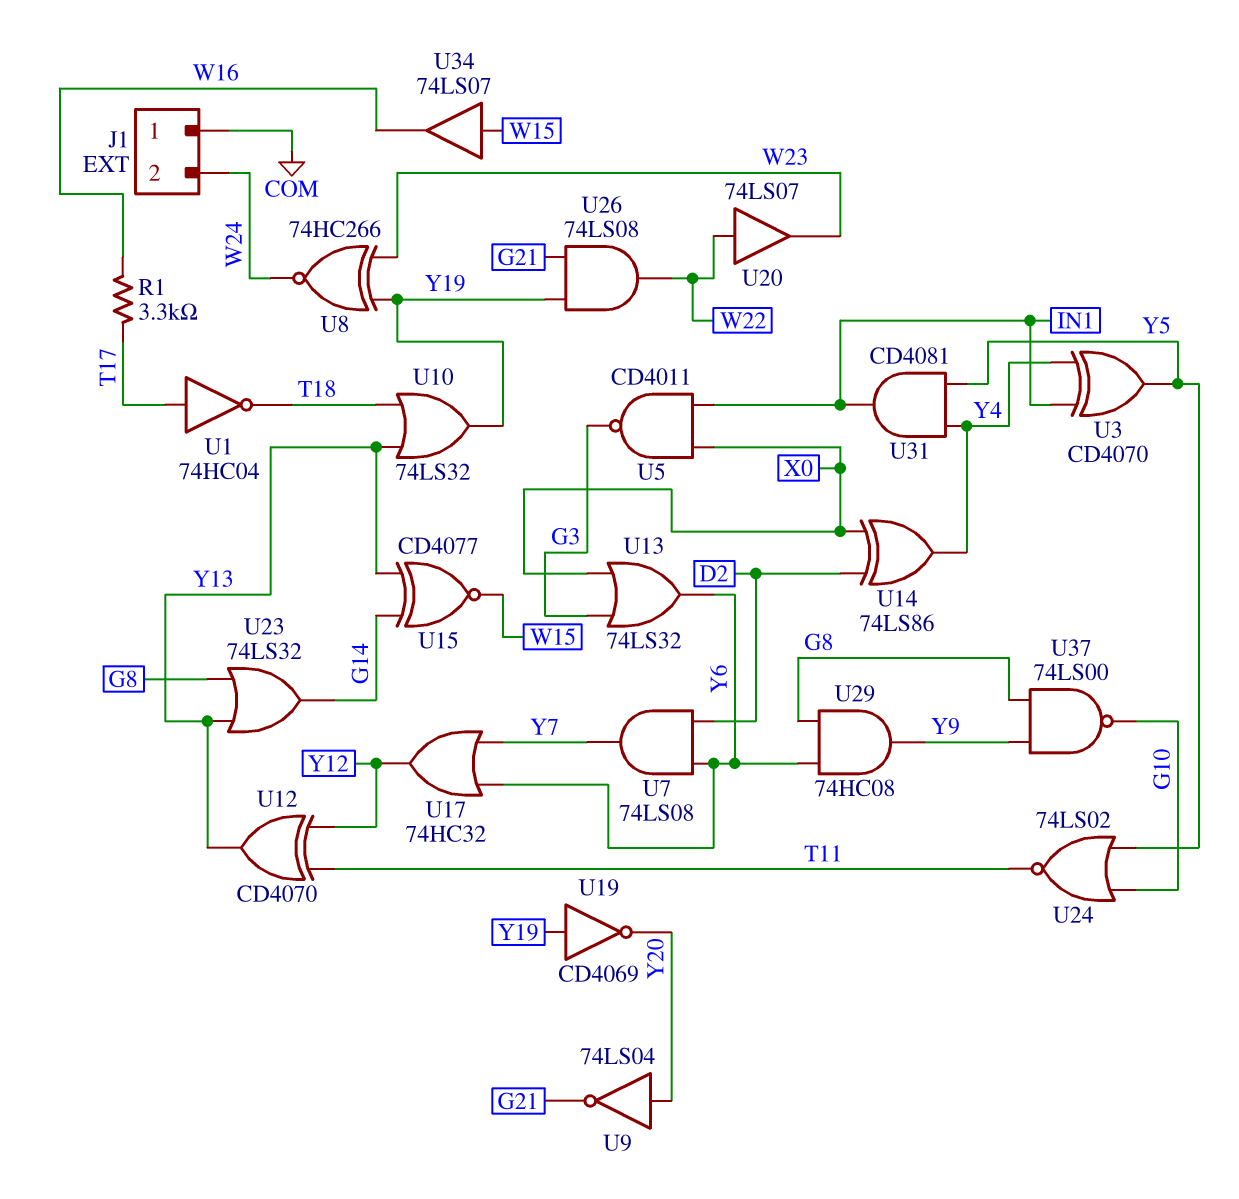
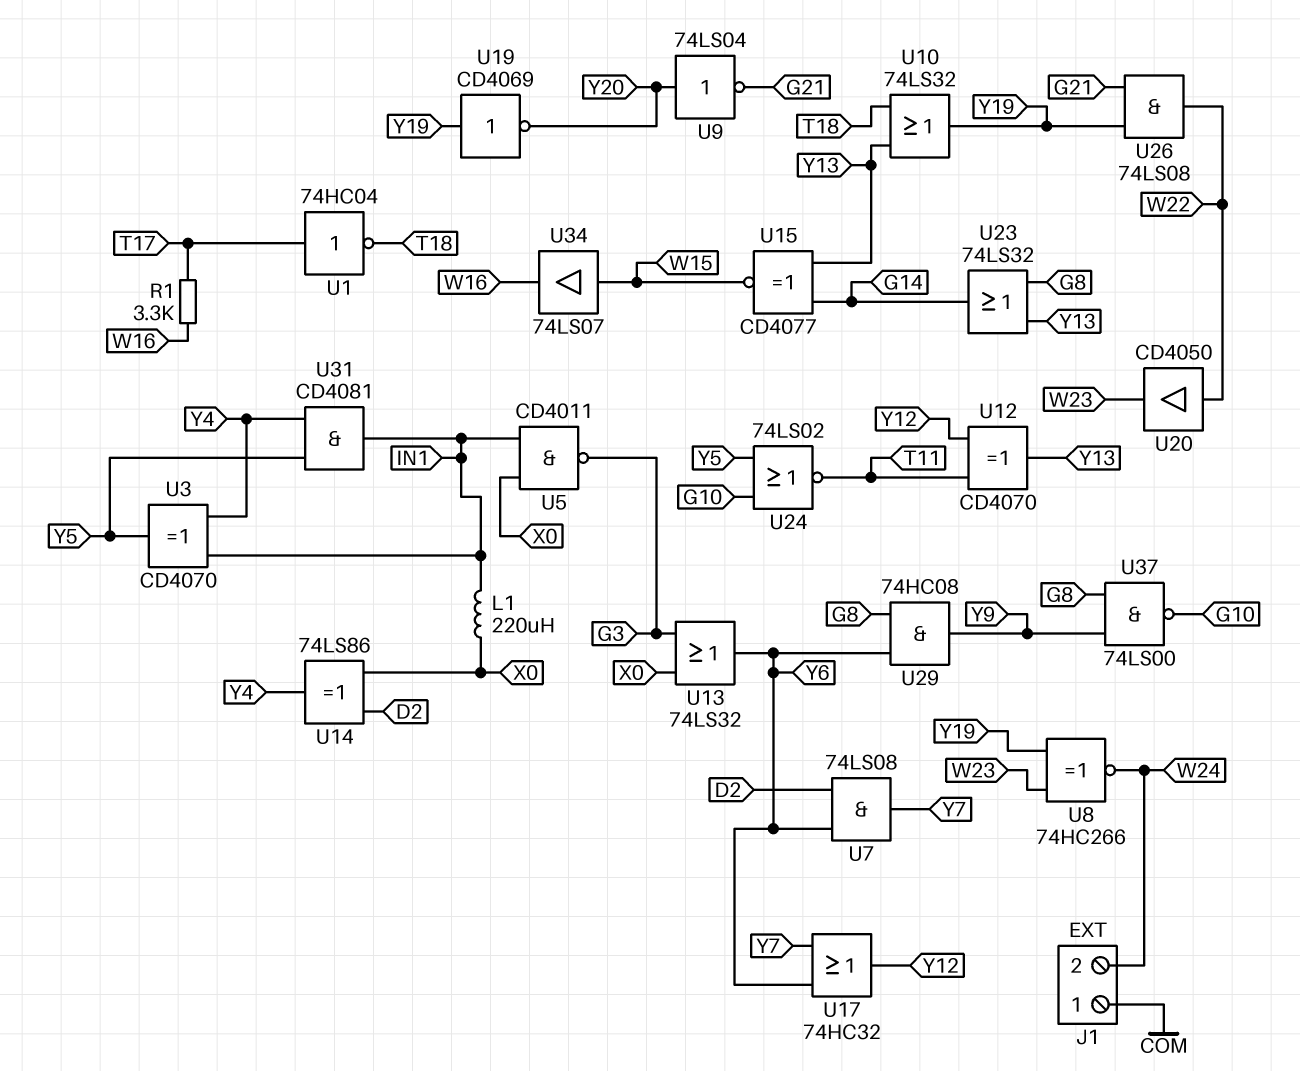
L1: none -> 220uH (IN1, X0)
U20: buffer 74LS07 (in W22, out W23) -> buffer CD4050 (in W22, out W23)

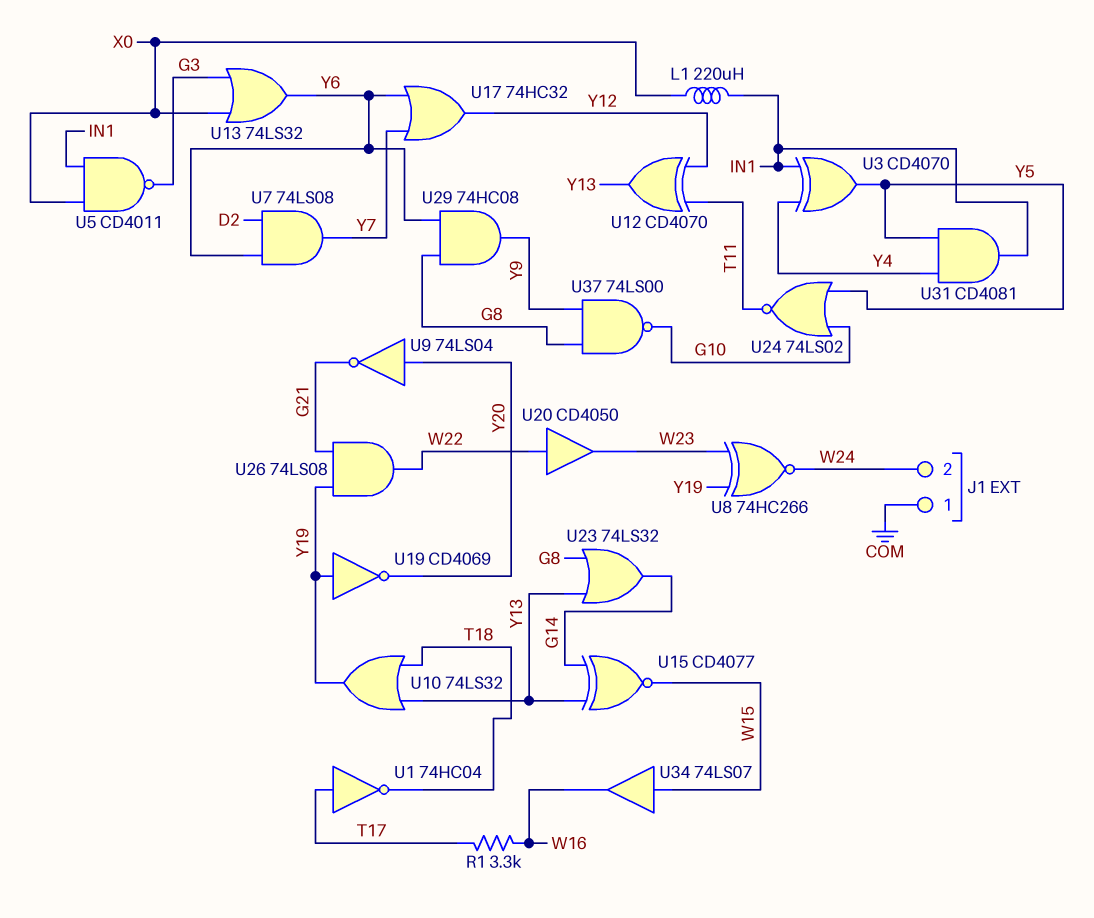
U14: XOR 74LS86 (in D2, in X0, out Y4) -> none

